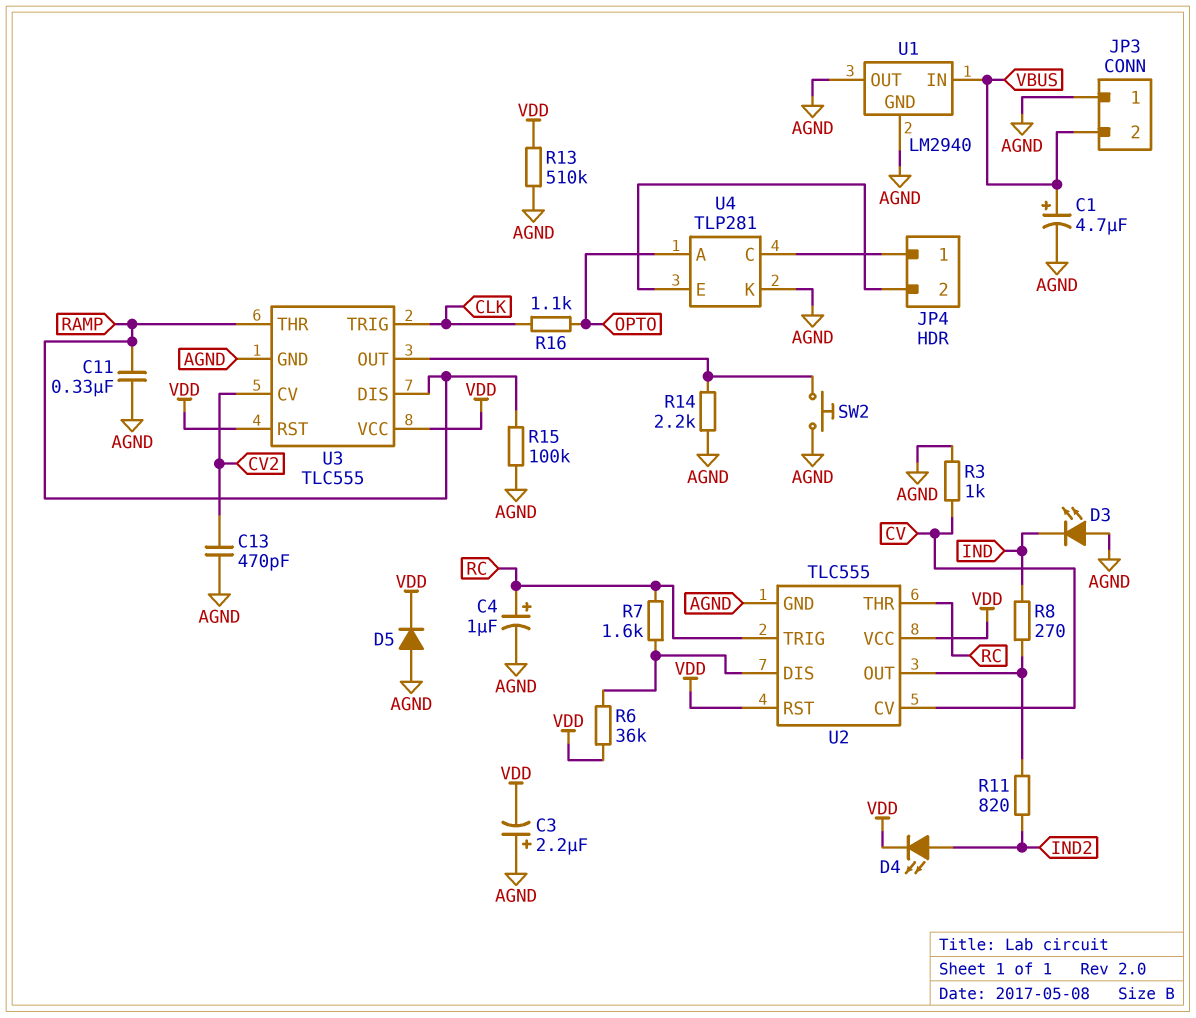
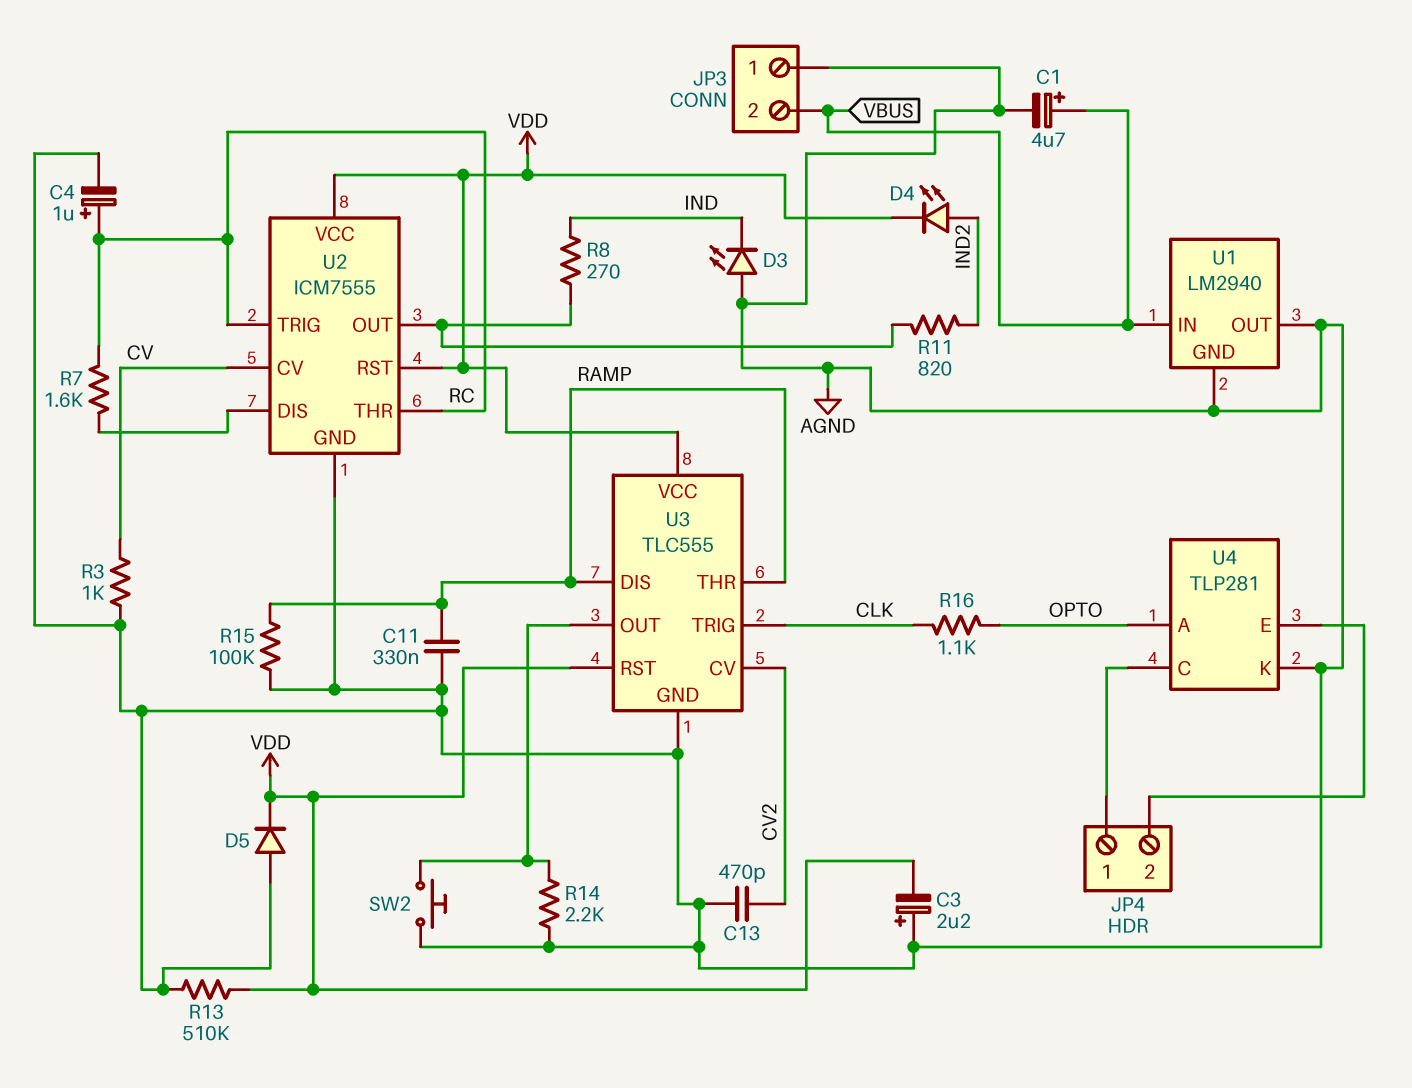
R6: 36k (U2/DIS, VDD) -> none
U2: TLC555 -> ICM7555

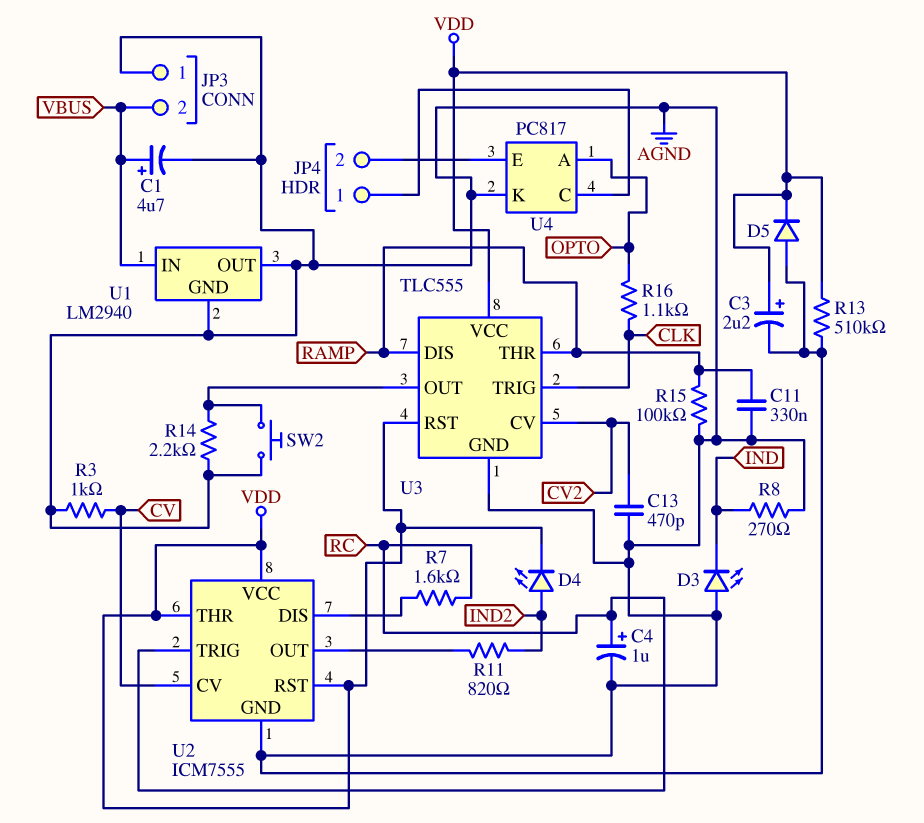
C3: 2.2uF (plus AGND, minus VDD) -> 2.2uF (plus VDD, minus AGND)
R8: 270 (IND, U2/OUT) -> 270 (AGND, IND)
U2 pin THR: RC -> VDD
U4: TLP281 -> PC817

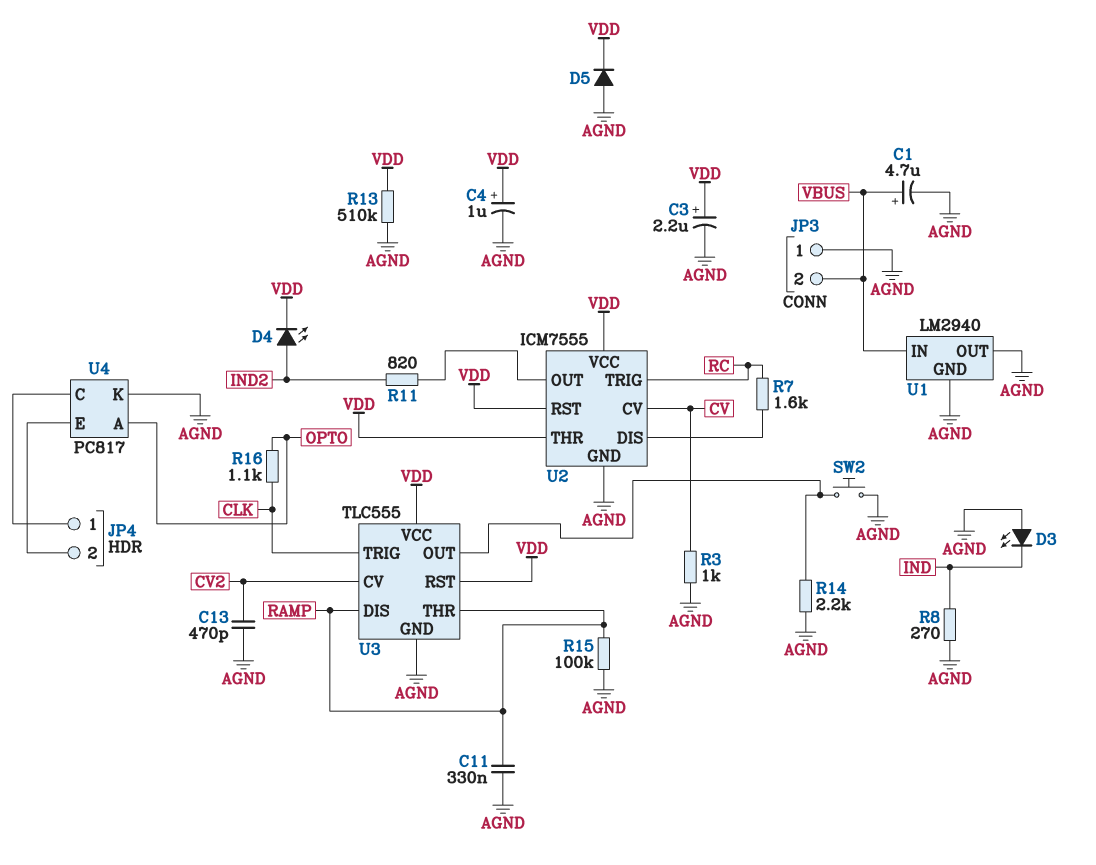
C4: 1uF (plus RC, minus AGND) -> 1uF (plus VDD, minus AGND)

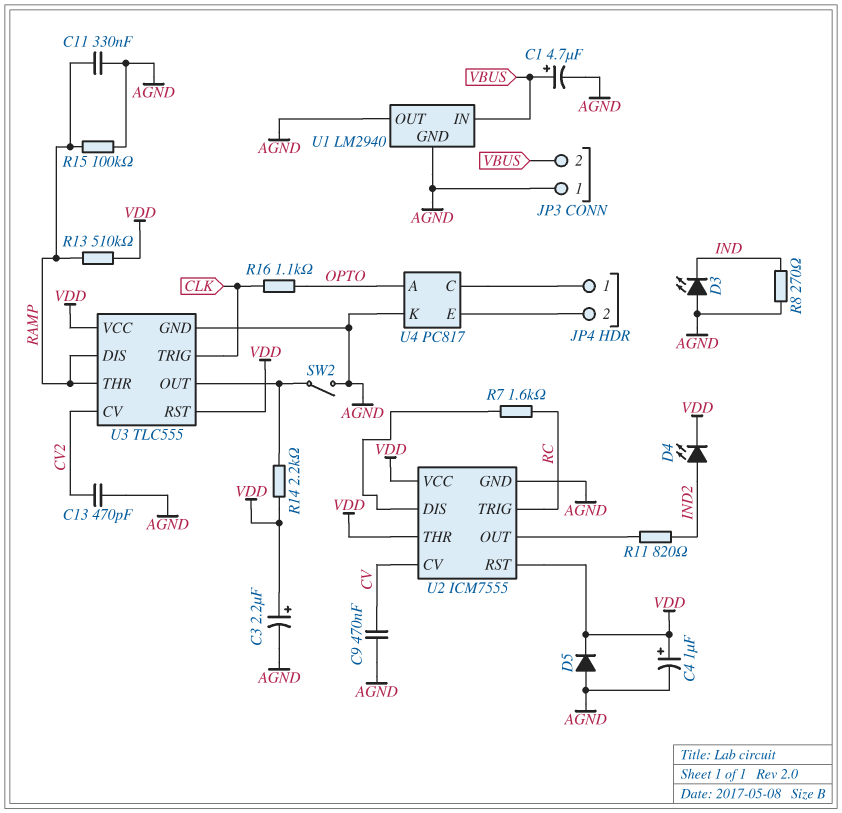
C9: none -> 470nF (AGND, CV)
R3: 1k (AGND, CV) -> none
R13: 510k (AGND, VDD) -> 510k (RAMP, VDD)
R14: 2.2k (AGND, U3/OUT) -> 2.2k (U3/OUT, VDD)
SW2: button (AGND, U3/OUT) -> switch (AGND, U3/OUT)

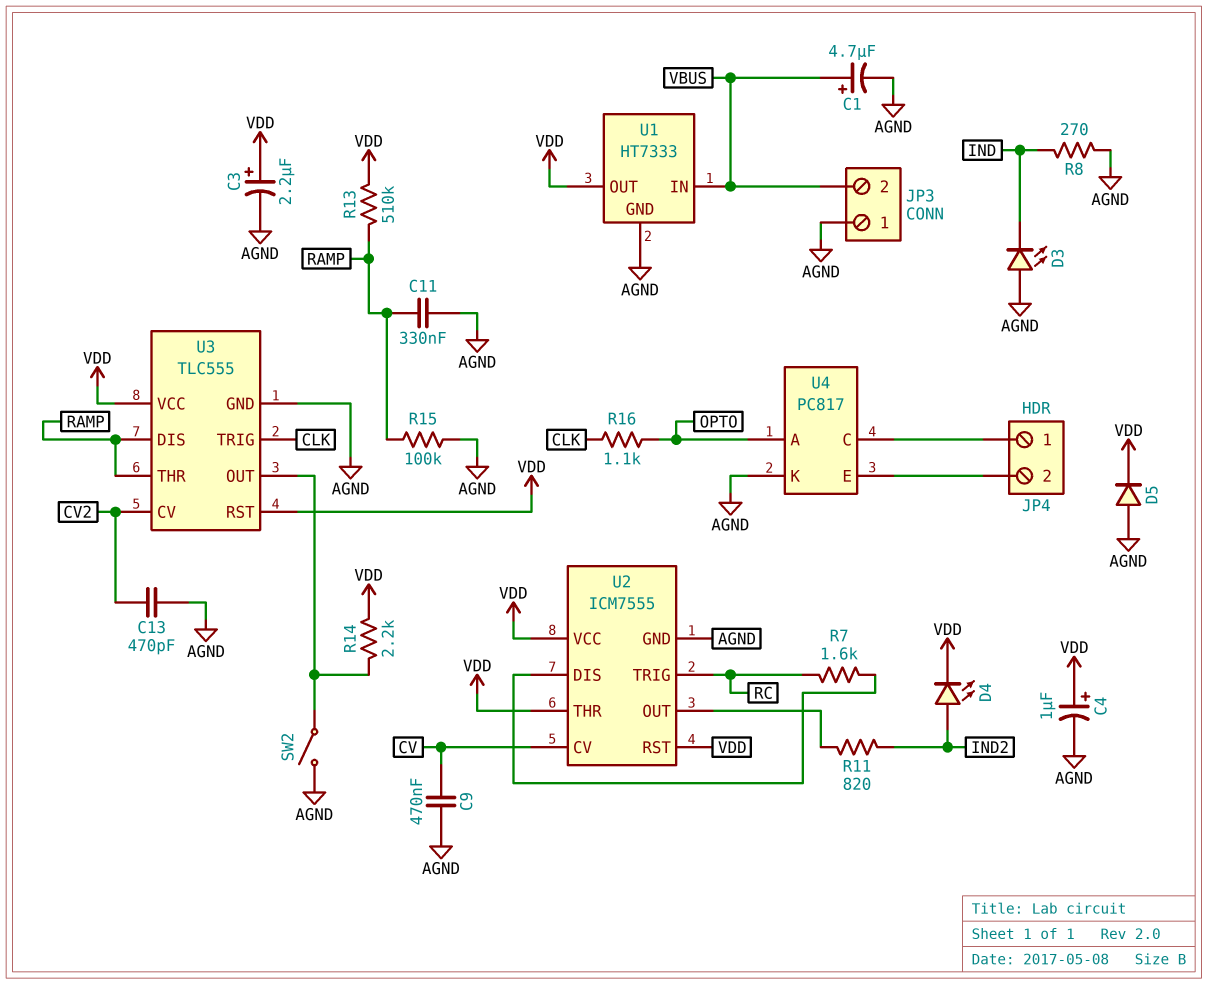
U1: LM2940 -> HT7333
U1 pin OUT: AGND -> VDD

